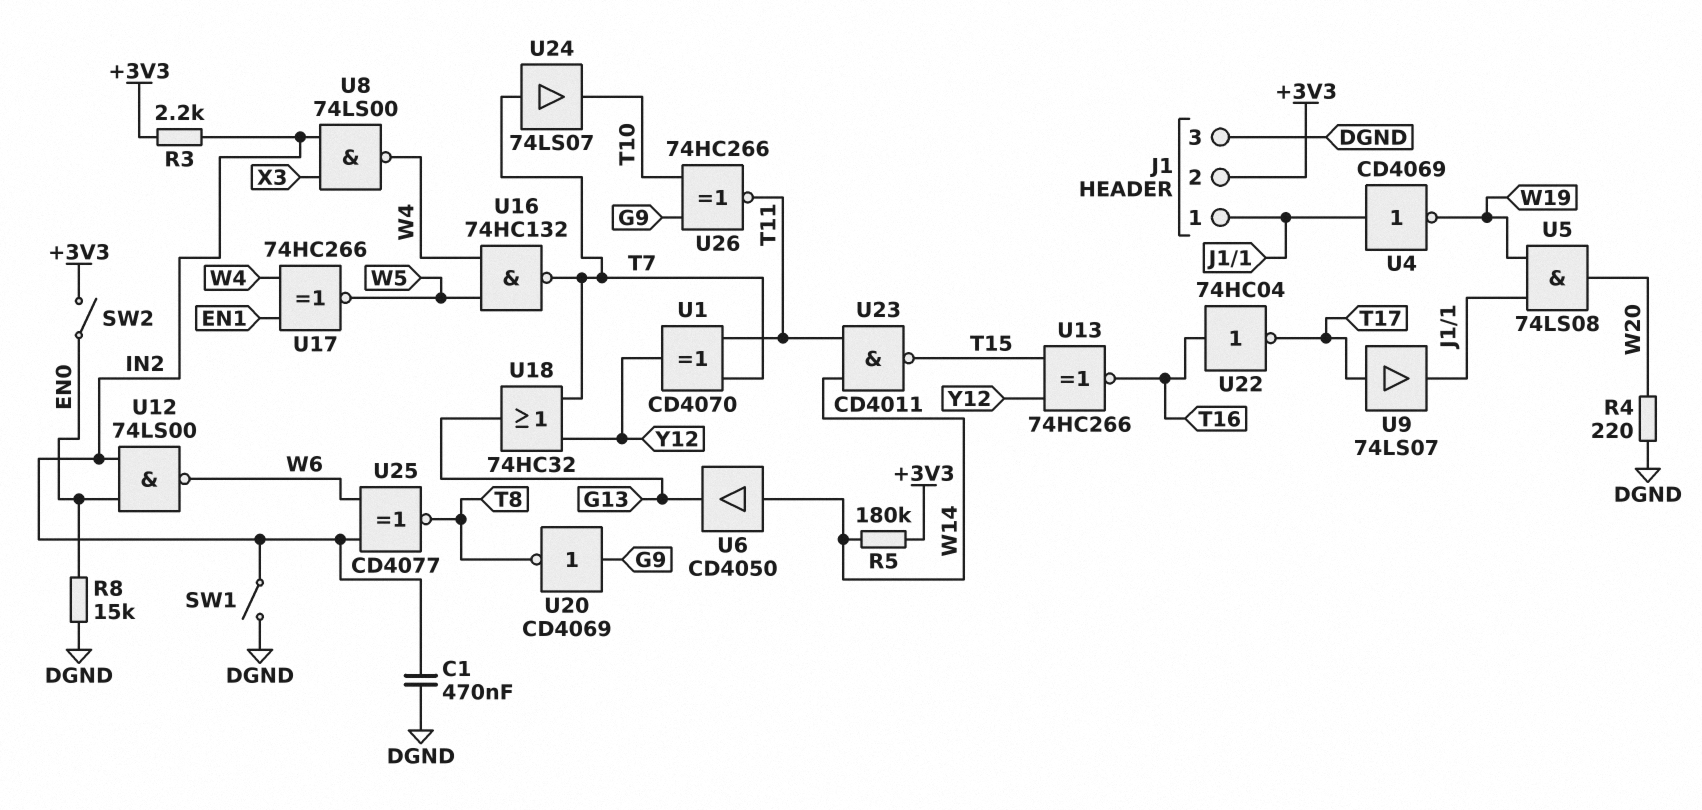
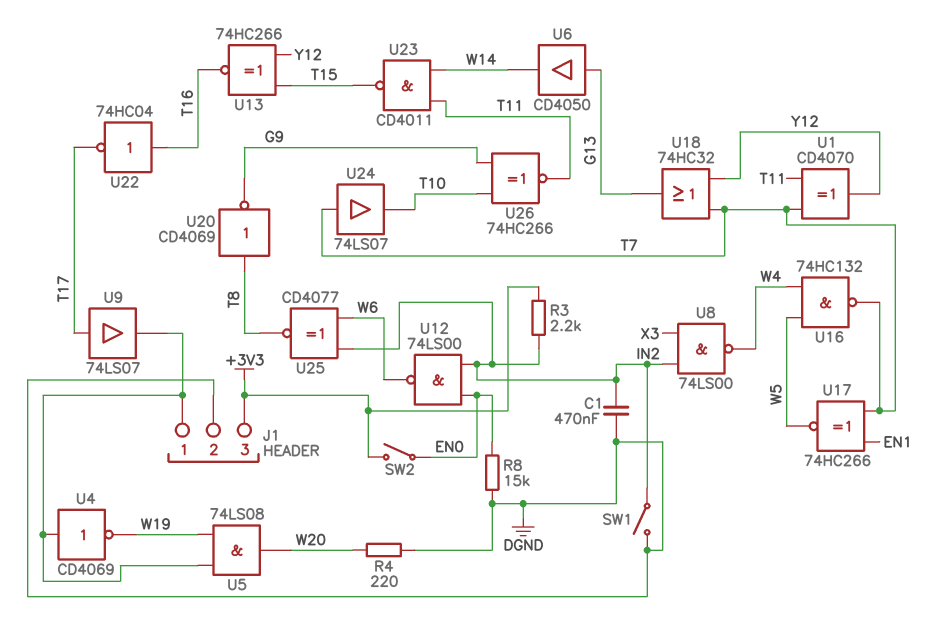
J1 pin 2: +3V3 -> DGND
J1 pin 3: DGND -> +3V3
R5: 180k (+3V3, W14) -> none
U6: buffer CD4050 (in W14, out G13) -> buffer CD4050 (in G13, out W14)
U17: XNOR 74HC266 (in EN1, in W4, out W5) -> XNOR 74HC266 (in EN1, in T7, out W5)
U20: NOT CD4069 (in G9, out T8) -> NOT CD4069 (in T8, out G9)

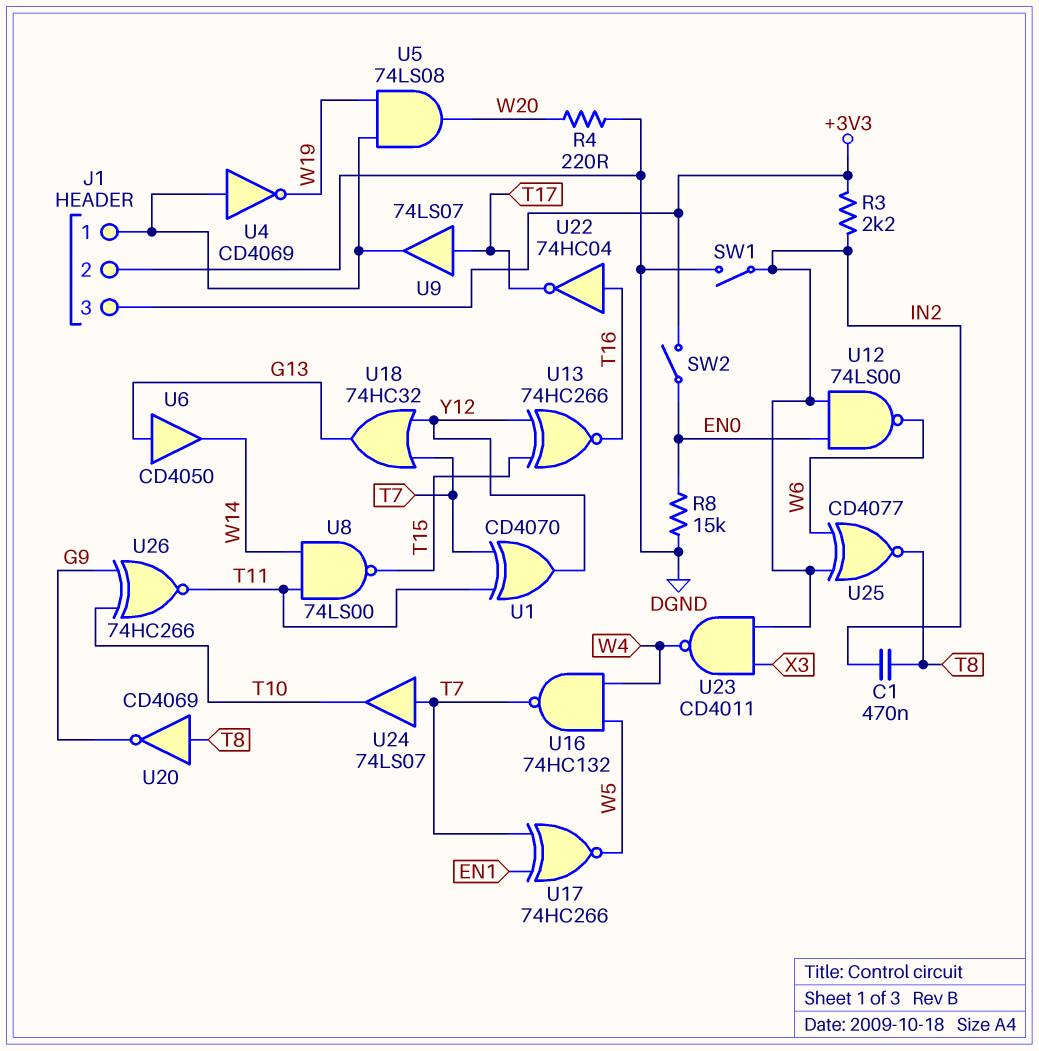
C1: 470nF (DGND, IN2) -> 470nF (IN2, T8)
U8: NAND 74LS00 (in IN2, in X3, out W4) -> NAND 74LS00 (in T11, in W14, out T15)
U23: NAND CD4011 (in T11, in W14, out T15) -> NAND CD4011 (in IN2, in X3, out W4)

